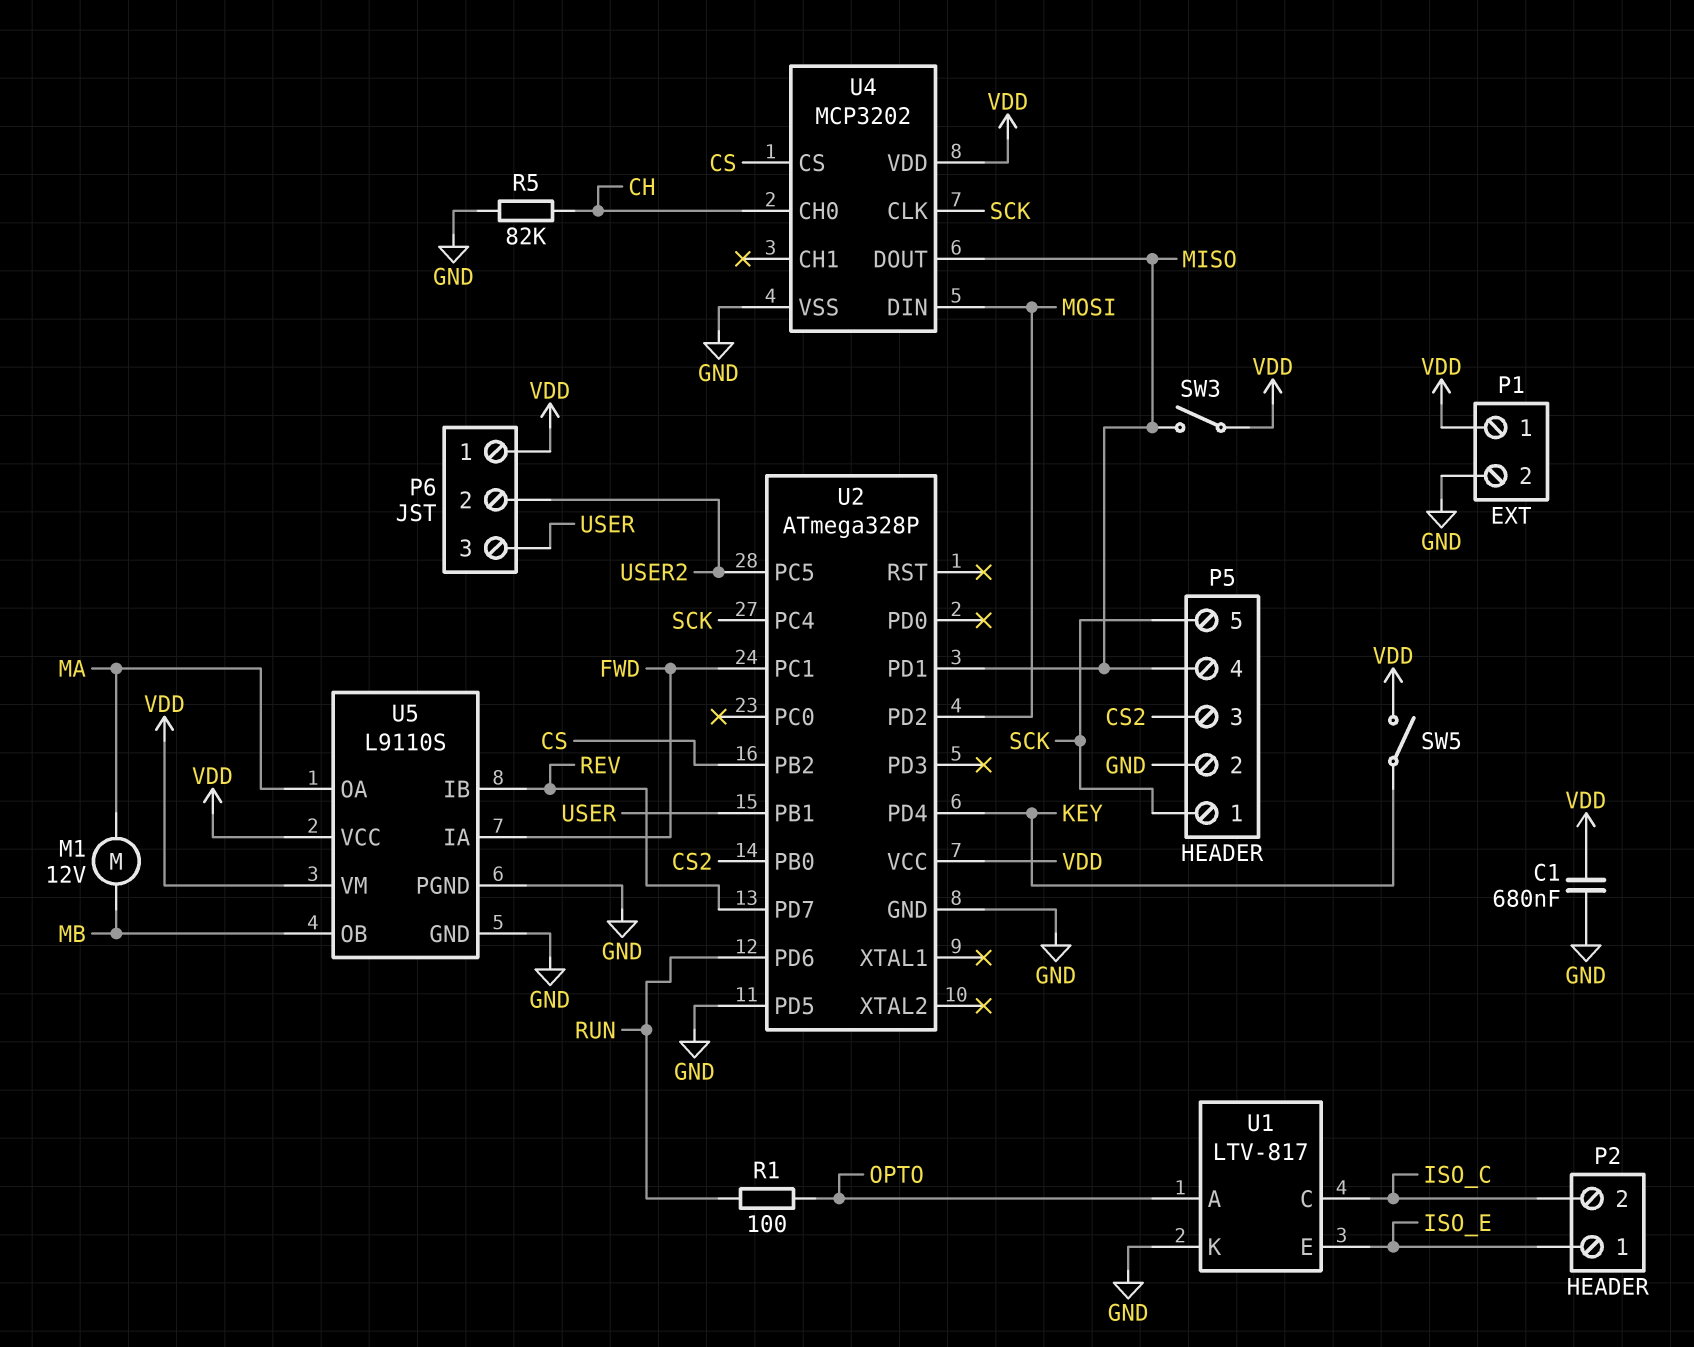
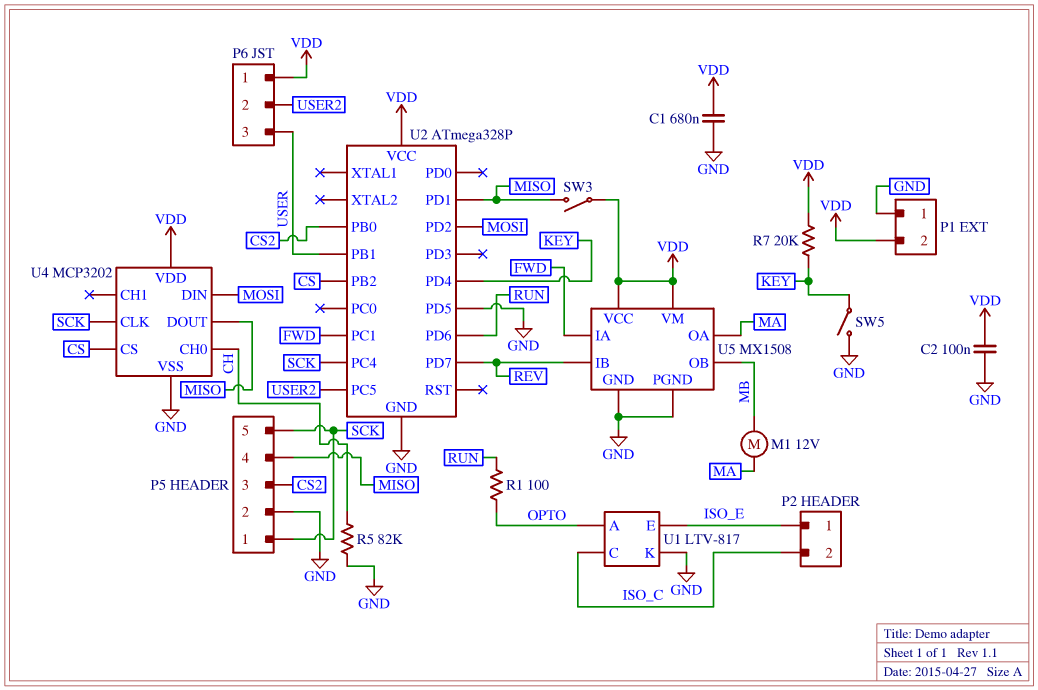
C2: none -> 100nF (GND, VDD)
P1 pin 1: VDD -> GND
P1 pin 2: GND -> VDD
R7: none -> 20k (KEY, VDD)
SW5: switch (KEY, VDD) -> switch (GND, KEY)
U5: L9110S -> MX1508

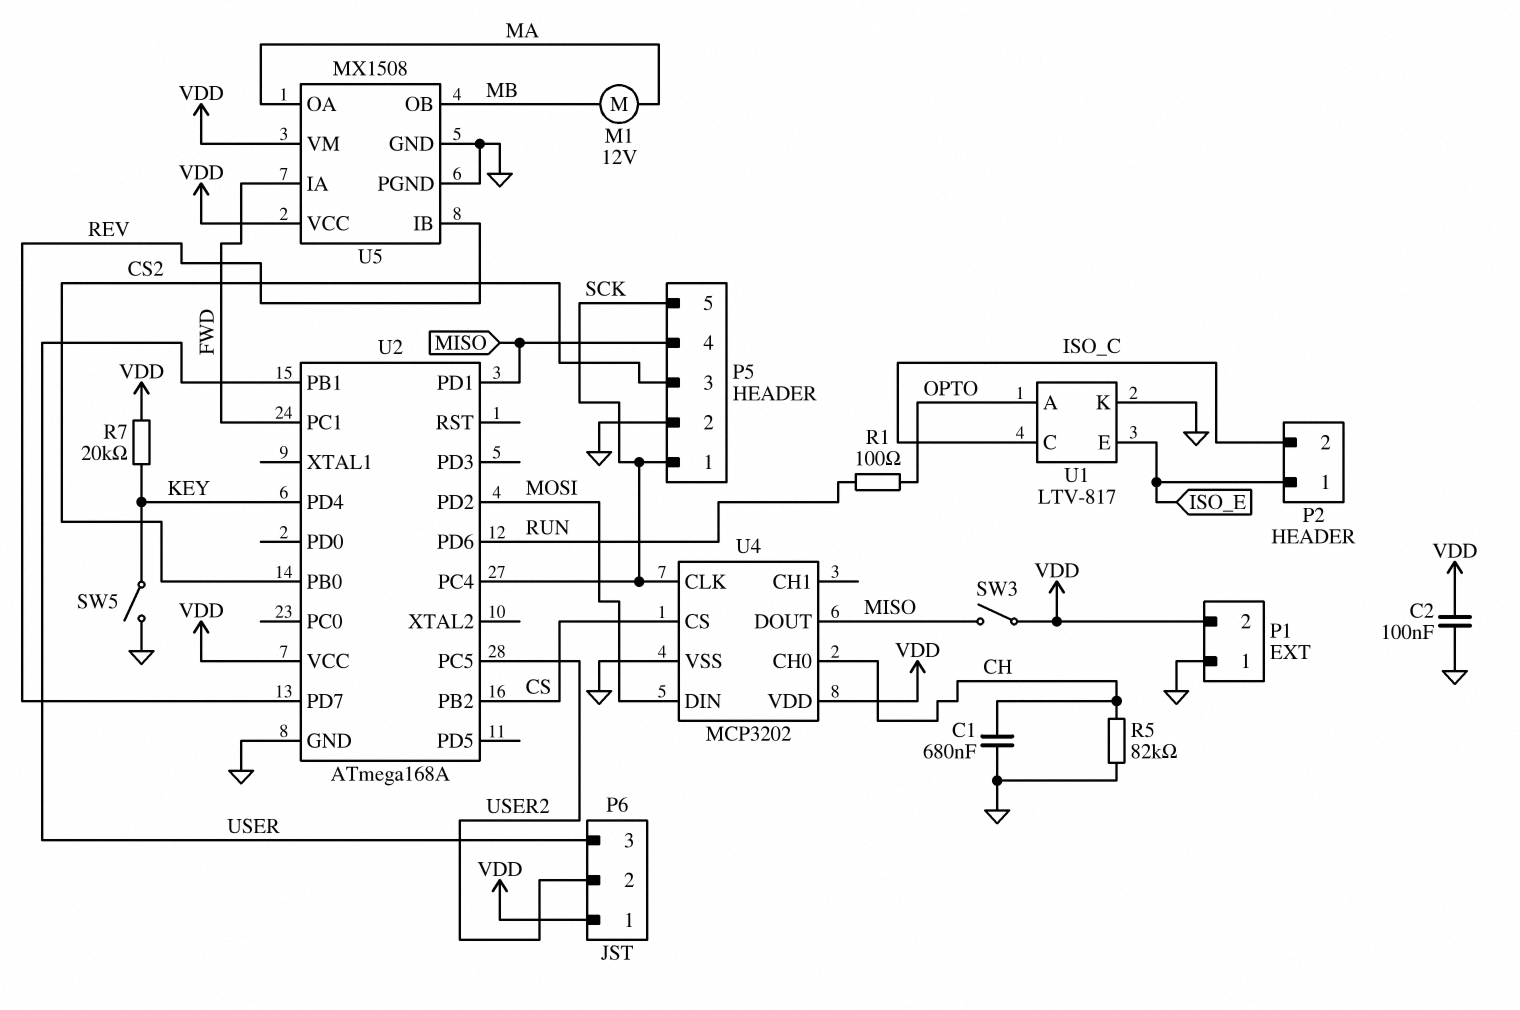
C1: 680nF (GND, VDD) -> 680nF (CH, GND)
U2: ATmega328P -> ATmega168A
U2 pin PD5: GND -> none

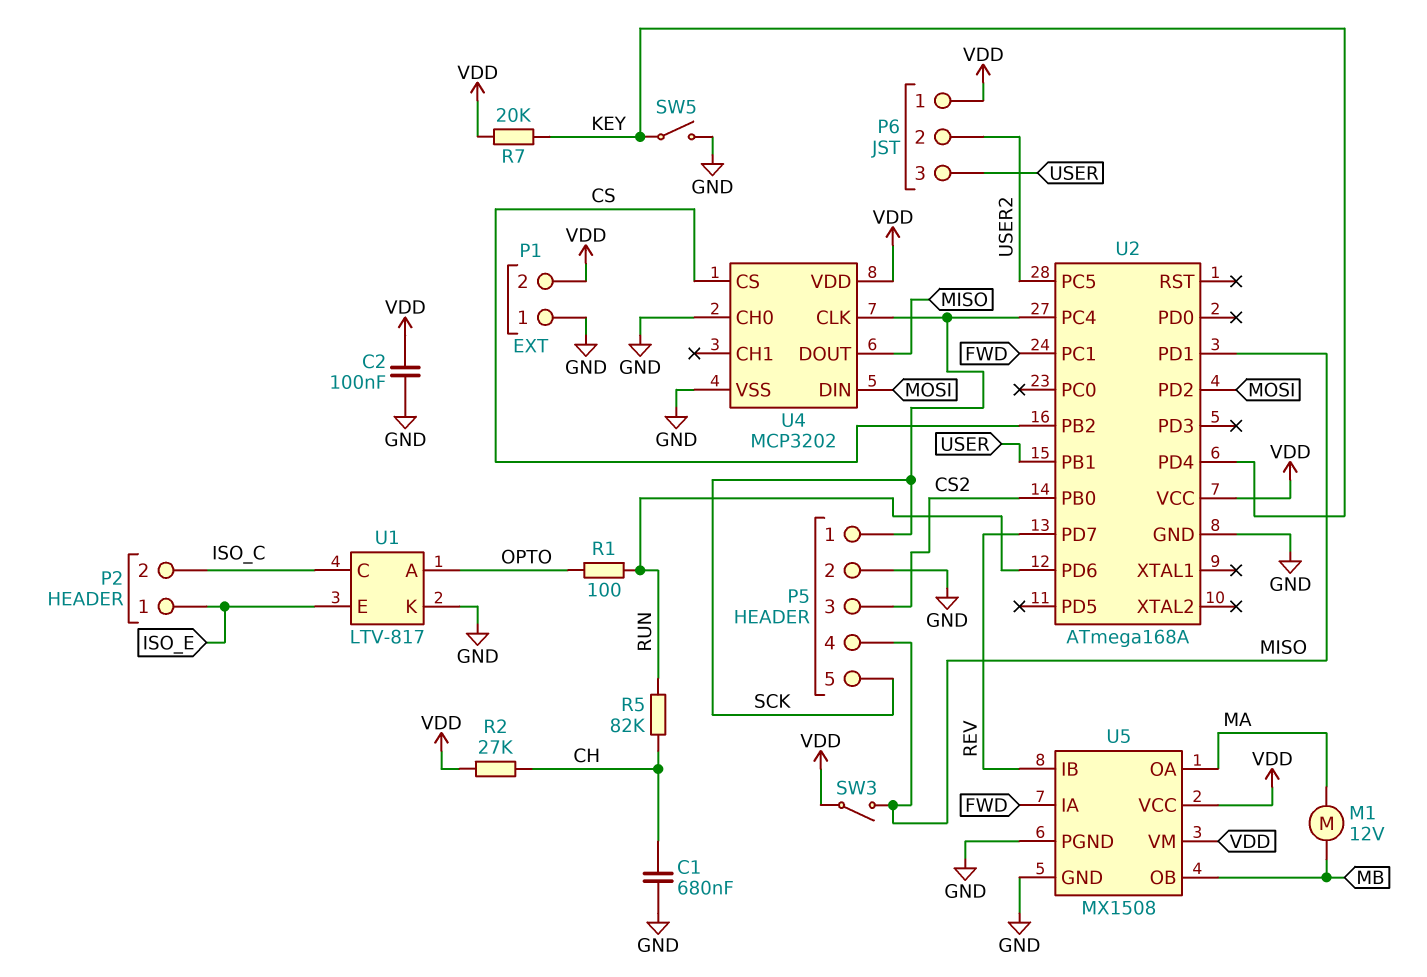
R2: none -> 27k (CH, VDD)
R5: 82k (CH, GND) -> 82k (CH, RUN)
U4 pin CH0: CH -> GND

